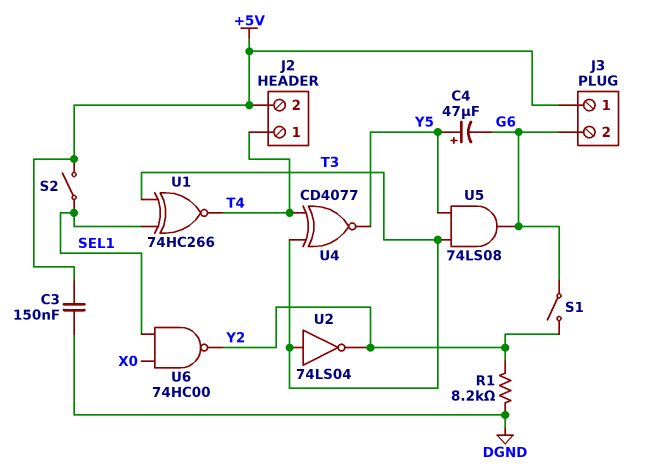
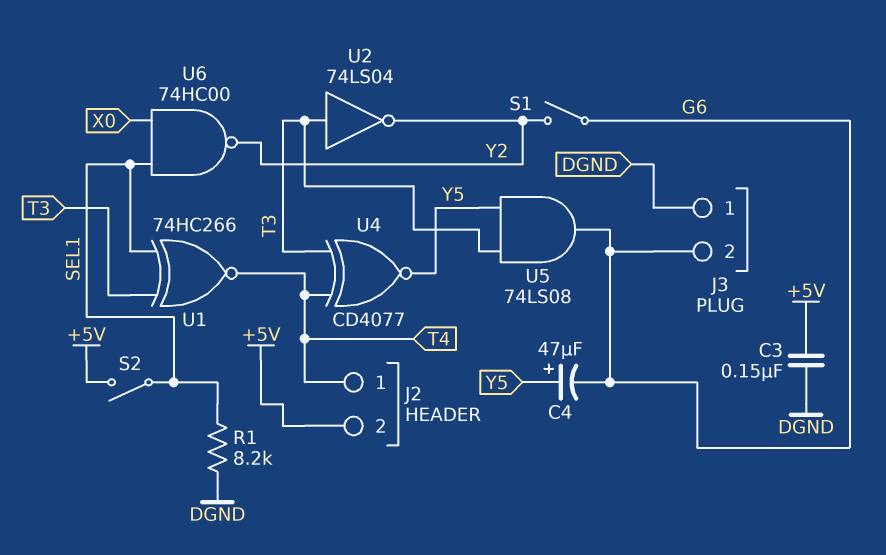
J3 pin 1: +5V -> DGND
R1: 8.2k (DGND, Y2) -> 8.2k (DGND, SEL1)

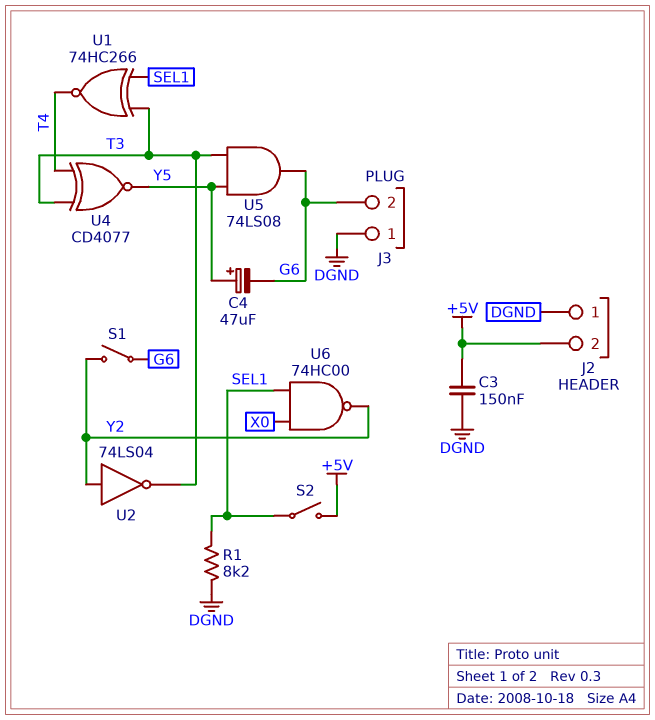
J2 pin 1: T4 -> DGND
U2: NOT 74LS04 (in T3, out Y2) -> NOT 74LS04 (in Y2, out T3)

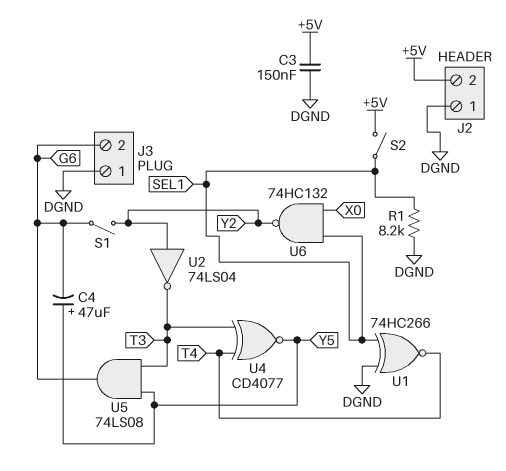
U1: XNOR 74HC266 (in SEL1, in T3, out T4) -> XNOR 74HC266 (in DGND, in SEL1, out T4)
U6: NAND 74HC00 (in SEL1, in X0, out Y2) -> NAND 74HC132 (in SEL1, in X0, out Y2)

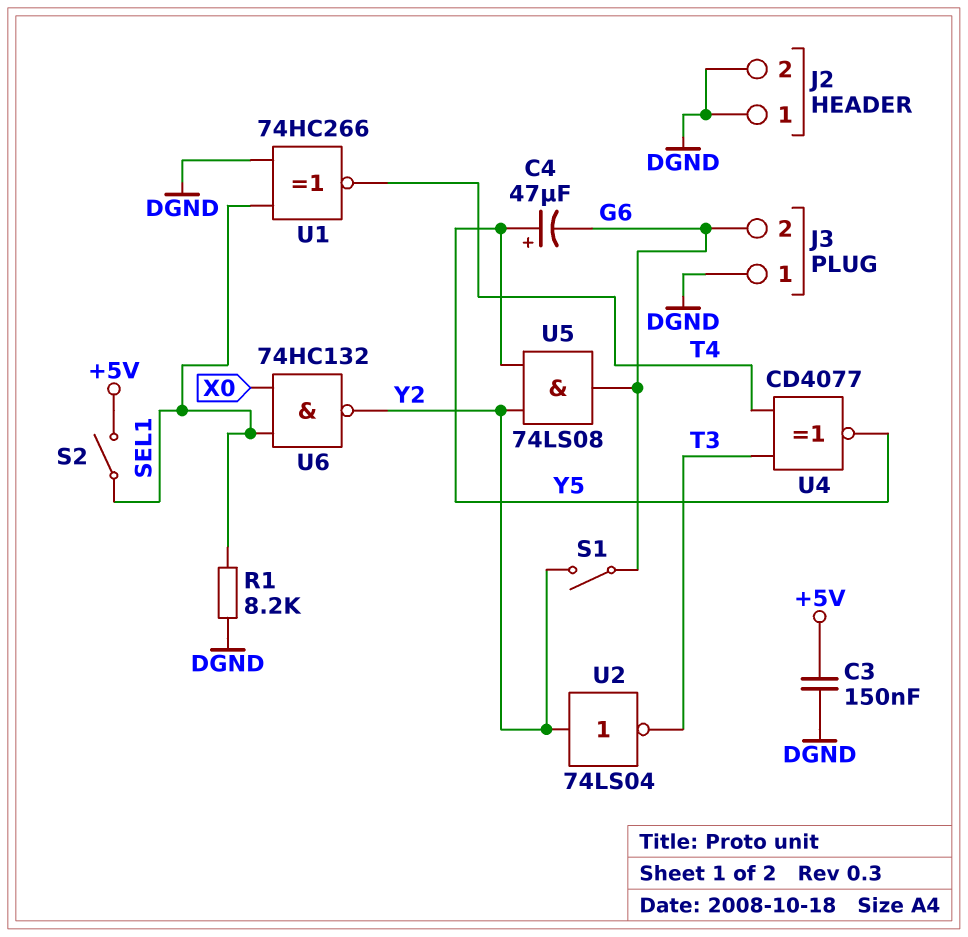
J2 pin 2: +5V -> DGND
U5: AND 74LS08 (in T3, in Y5, out G6) -> AND 74LS08 (in Y2, in Y5, out G6)

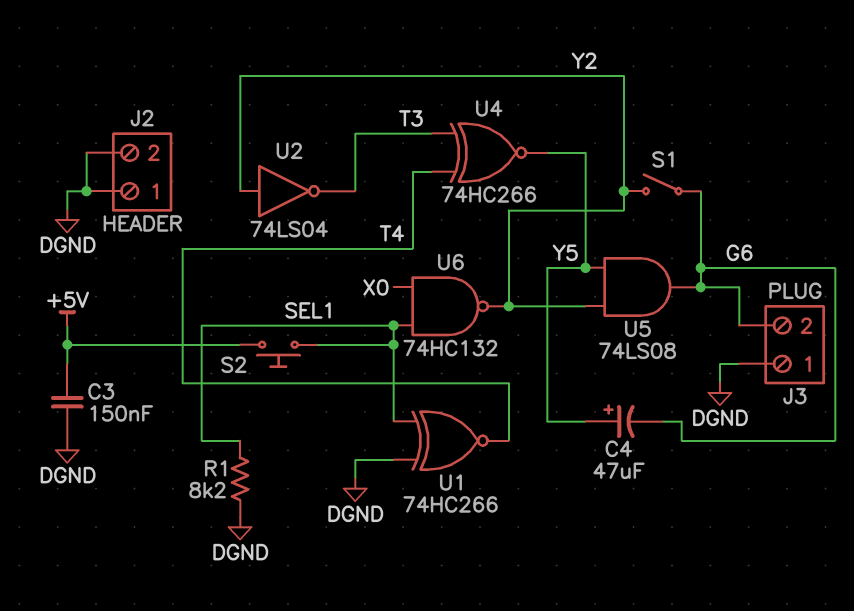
S2: switch (+5V, SEL1) -> button (+5V, SEL1)
U4: XNOR CD4077 (in T3, in T4, out Y5) -> XNOR 74HC266 (in T3, in T4, out Y5)

